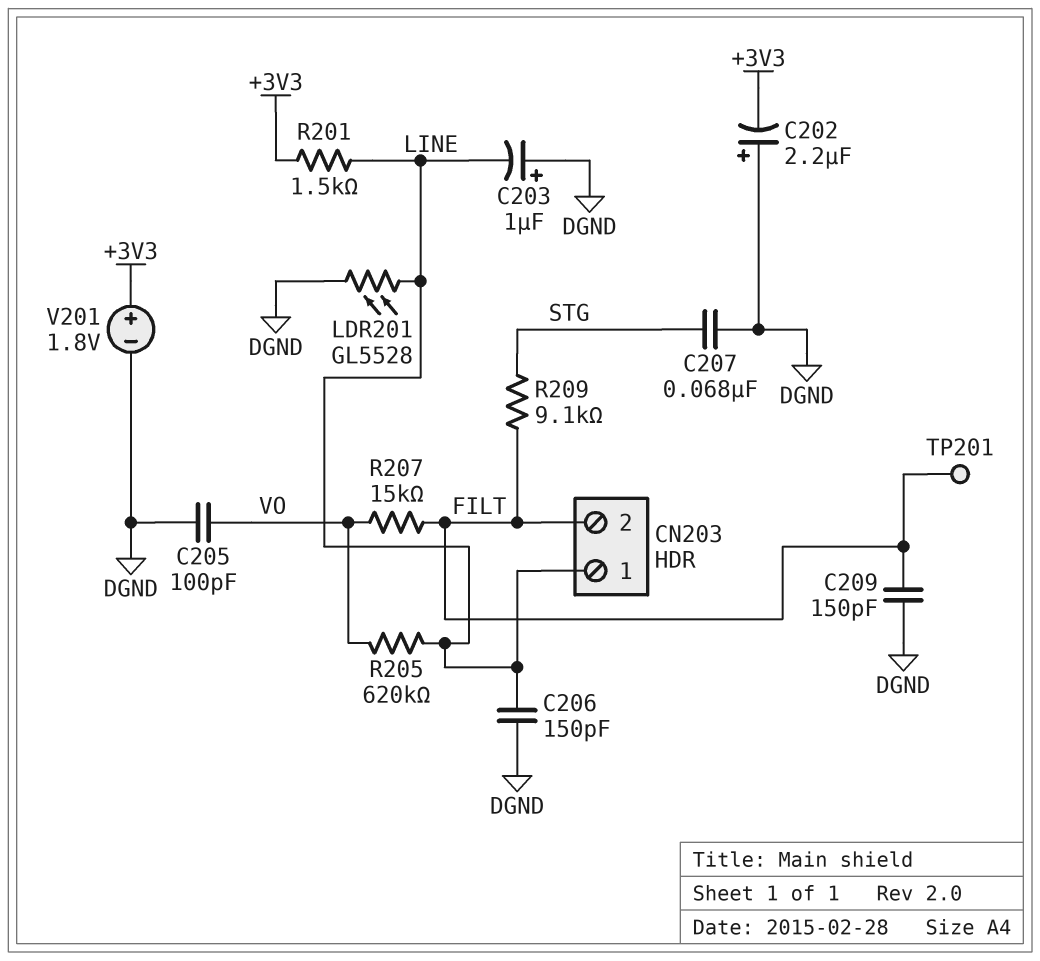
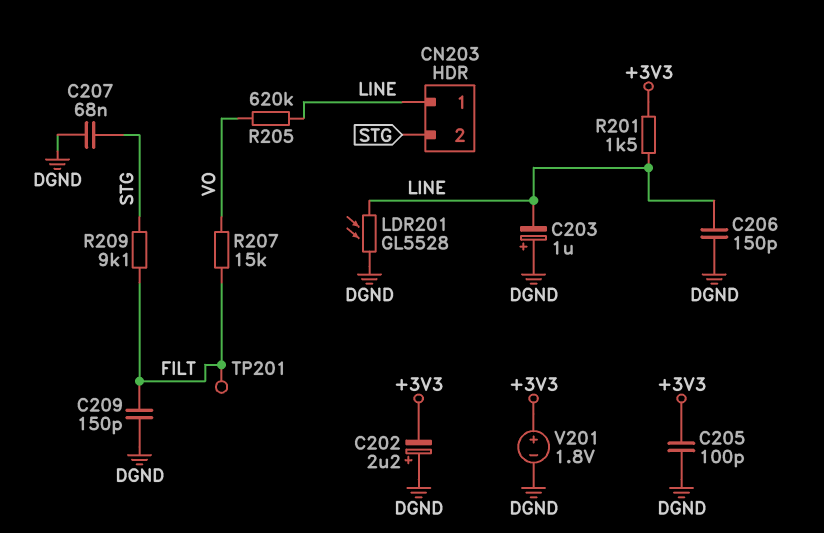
C205: 100pF (DGND, VO) -> 100pF (+3V3, DGND)
CN203 pin 2: FILT -> STG

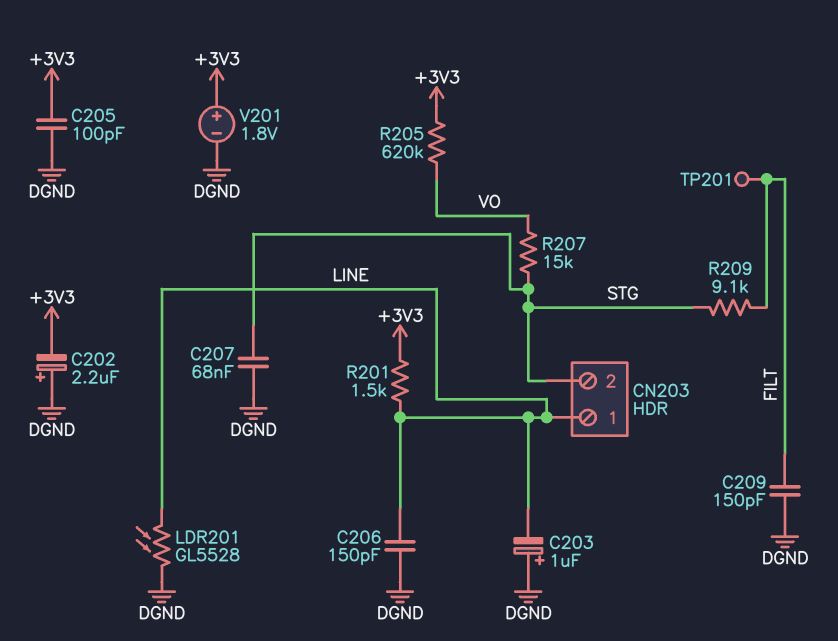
R205: 620k (LINE, VO) -> 620k (+3V3, VO)
R207: 15k (FILT, VO) -> 15k (STG, VO)

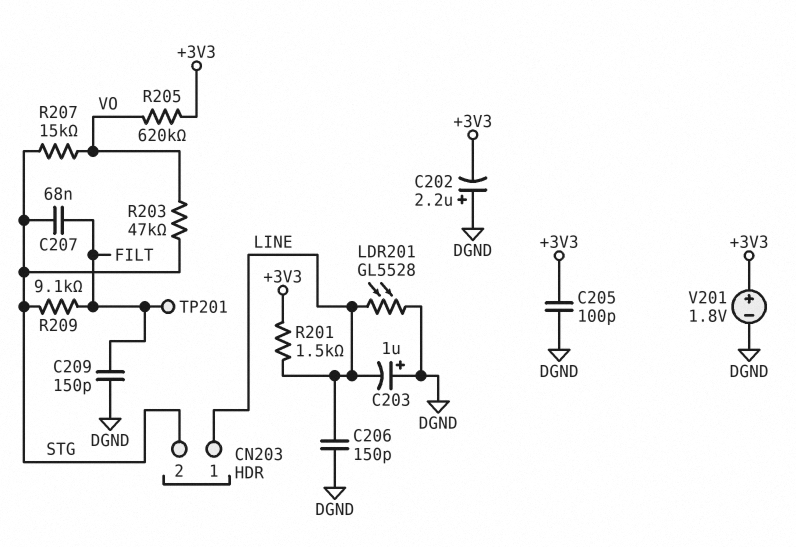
C207: 68nF (DGND, STG) -> 68nF (FILT, STG)
R203: none -> 47k (STG, VO)

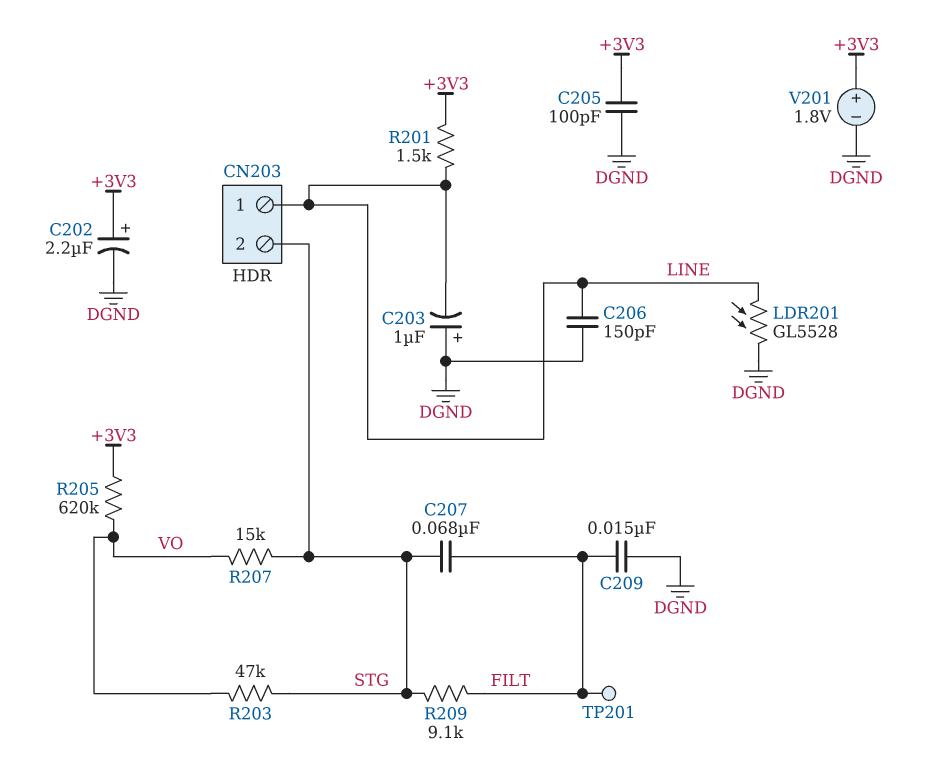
C202: 2.2uF (plus DGND, minus +3V3) -> 2.2uF (plus +3V3, minus DGND)
C209: 150pF (DGND, FILT) -> 15nF (DGND, FILT)

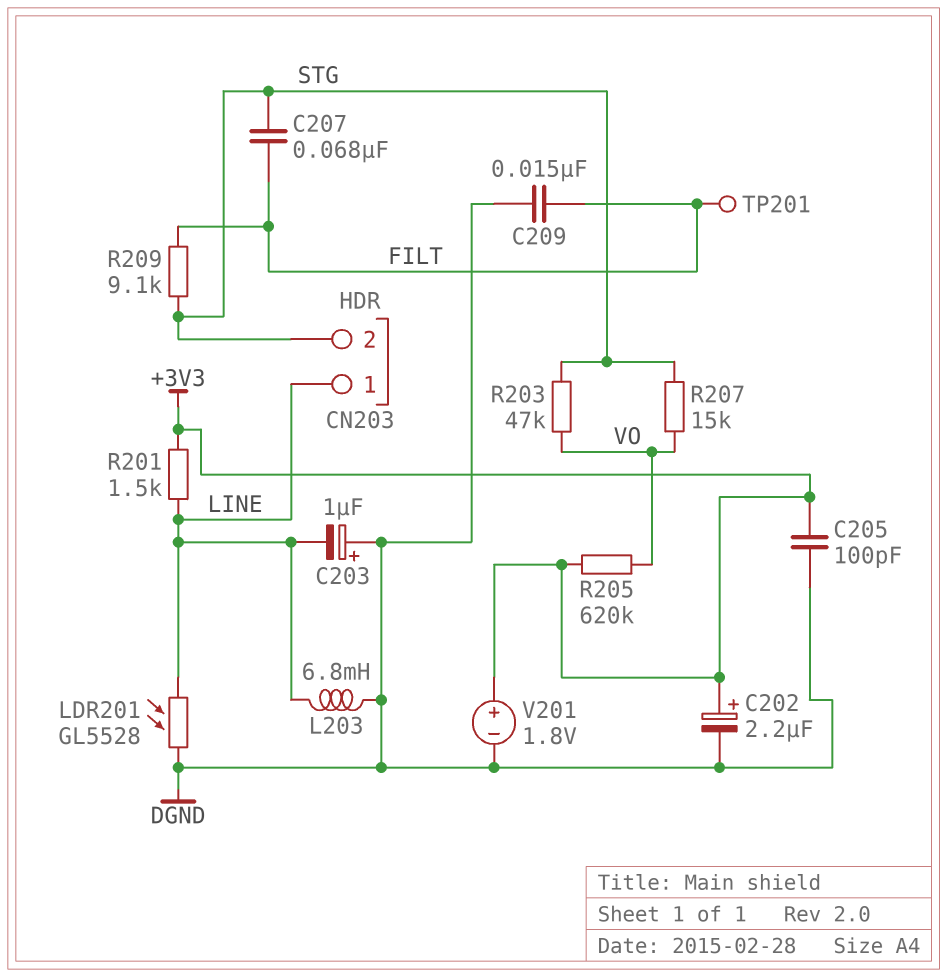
C206: 150pF (DGND, LINE) -> none
L203: none -> 6.8mH (DGND, LINE)

